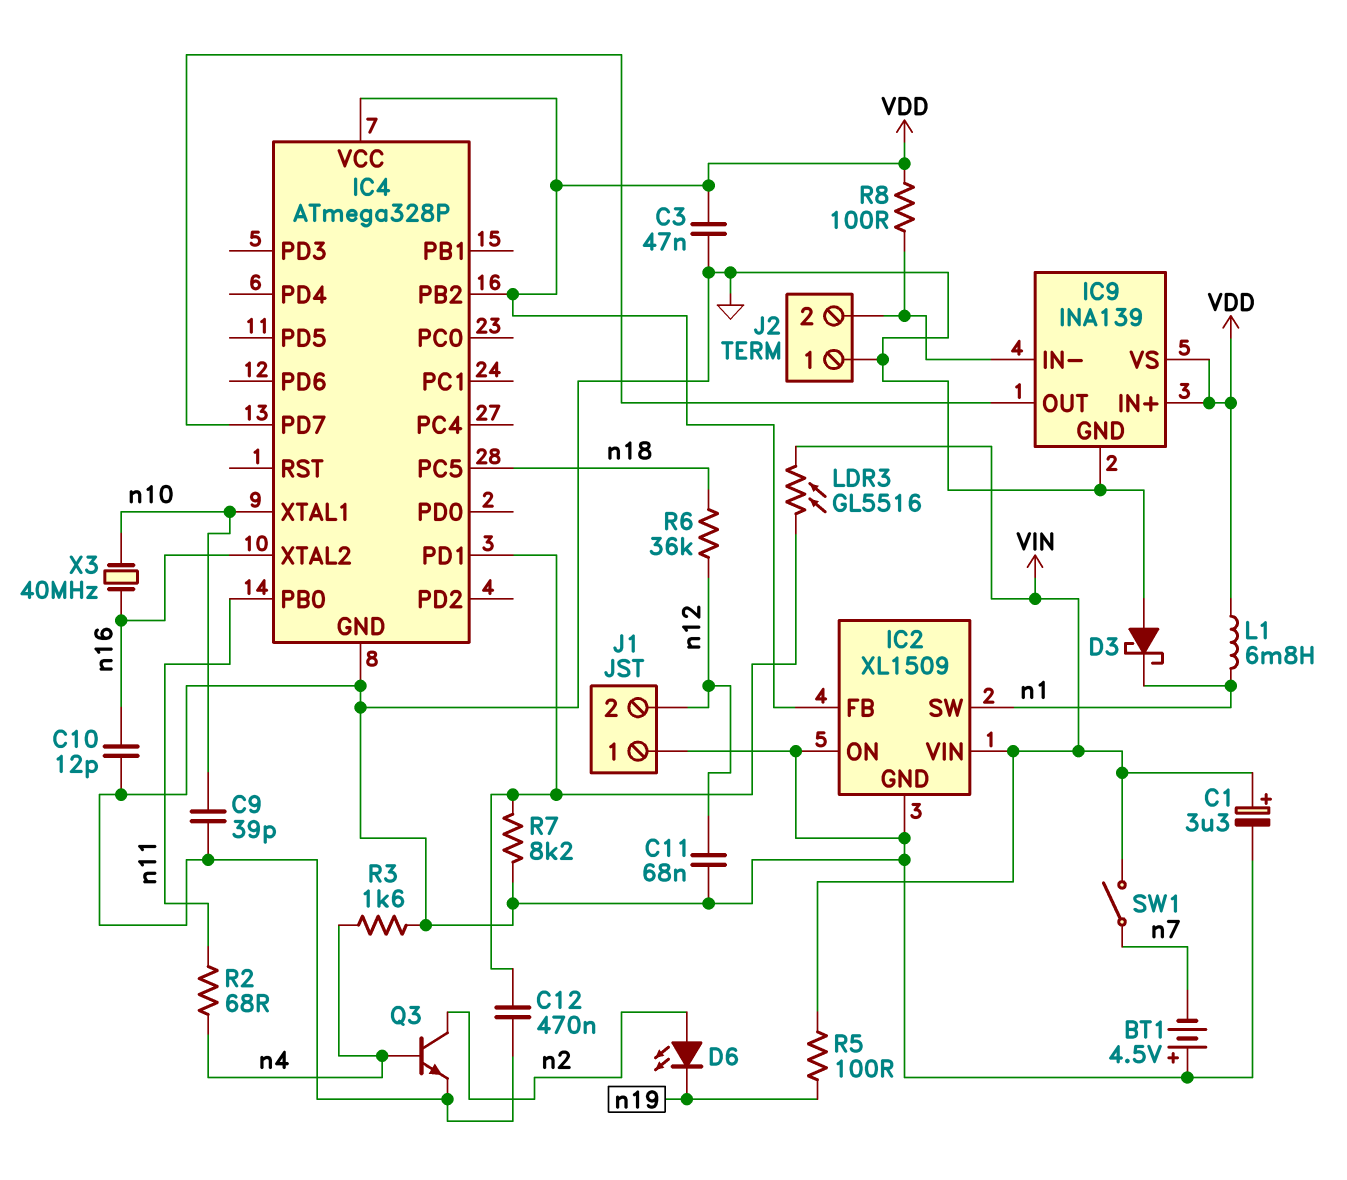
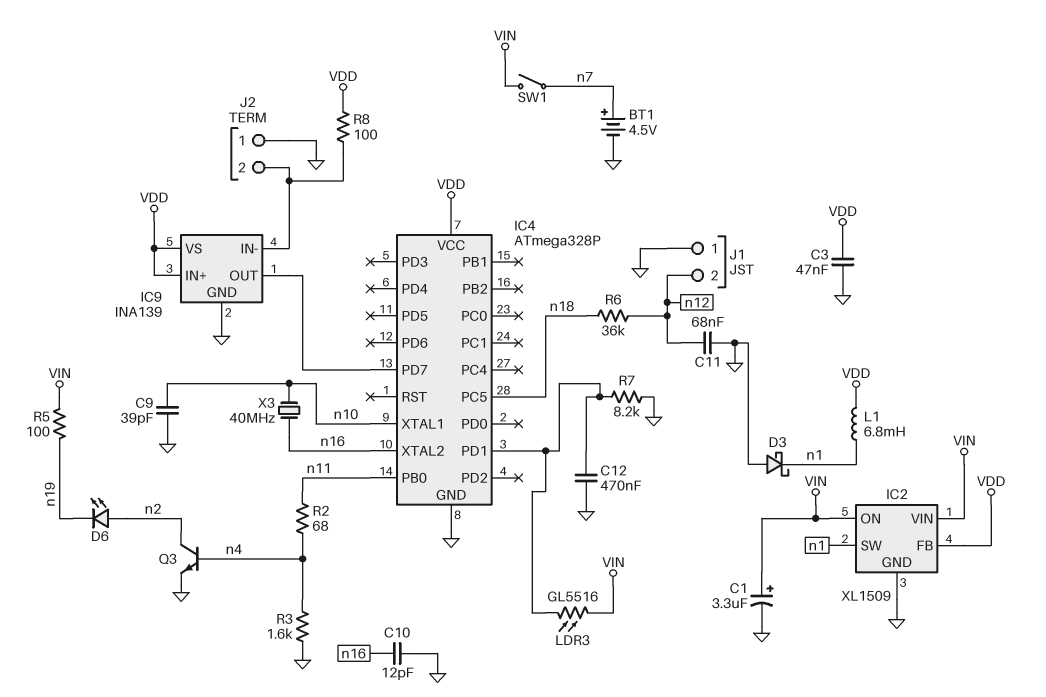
BT1: 4.5V (plus GND, minus n7) -> 4.5V (plus n7, minus GND)
IC2 pin ON: GND -> VIN
IC4 pin PB2: VDD -> none

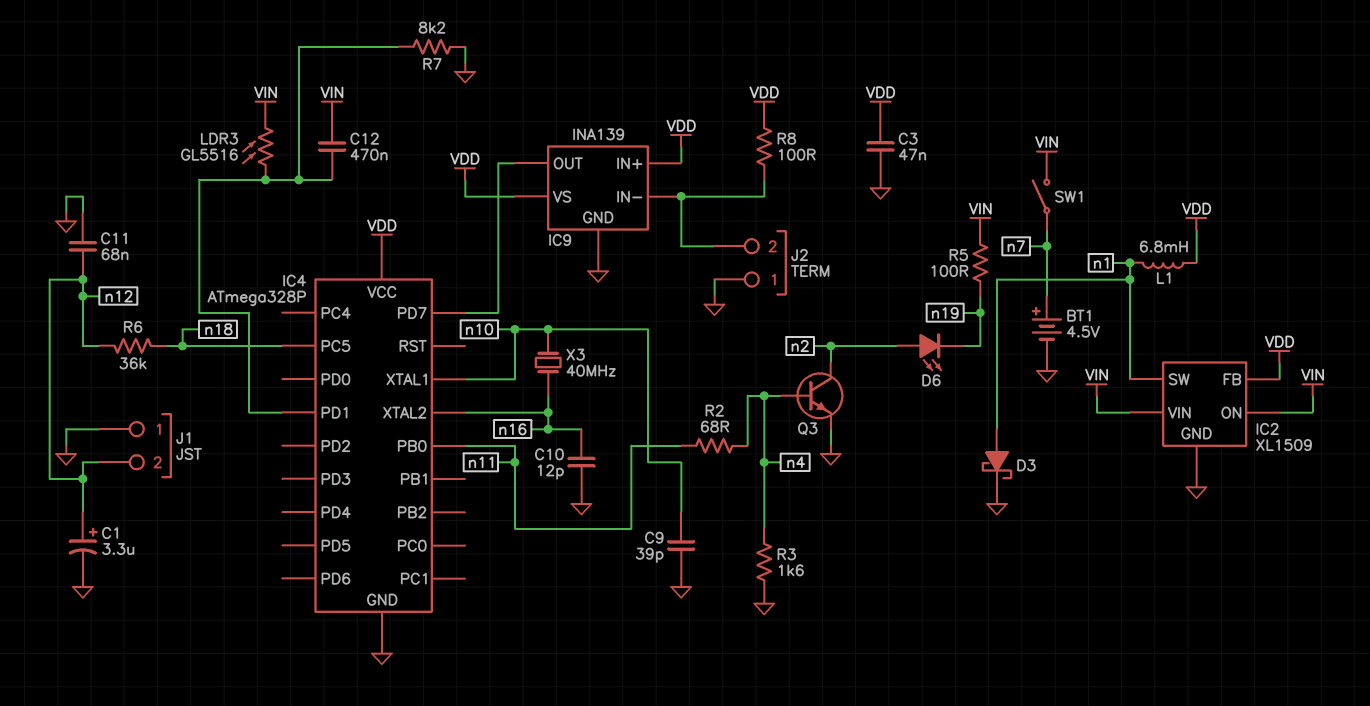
C1: 3.3uF (plus VIN, minus GND) -> 3.3uF (plus n12, minus GND)
C12: 470nF (GND, IC4/PD1) -> 470nF (IC4/PD1, VIN)
D3: schottky (A GND, K n1) -> schottky (A n1, K GND)

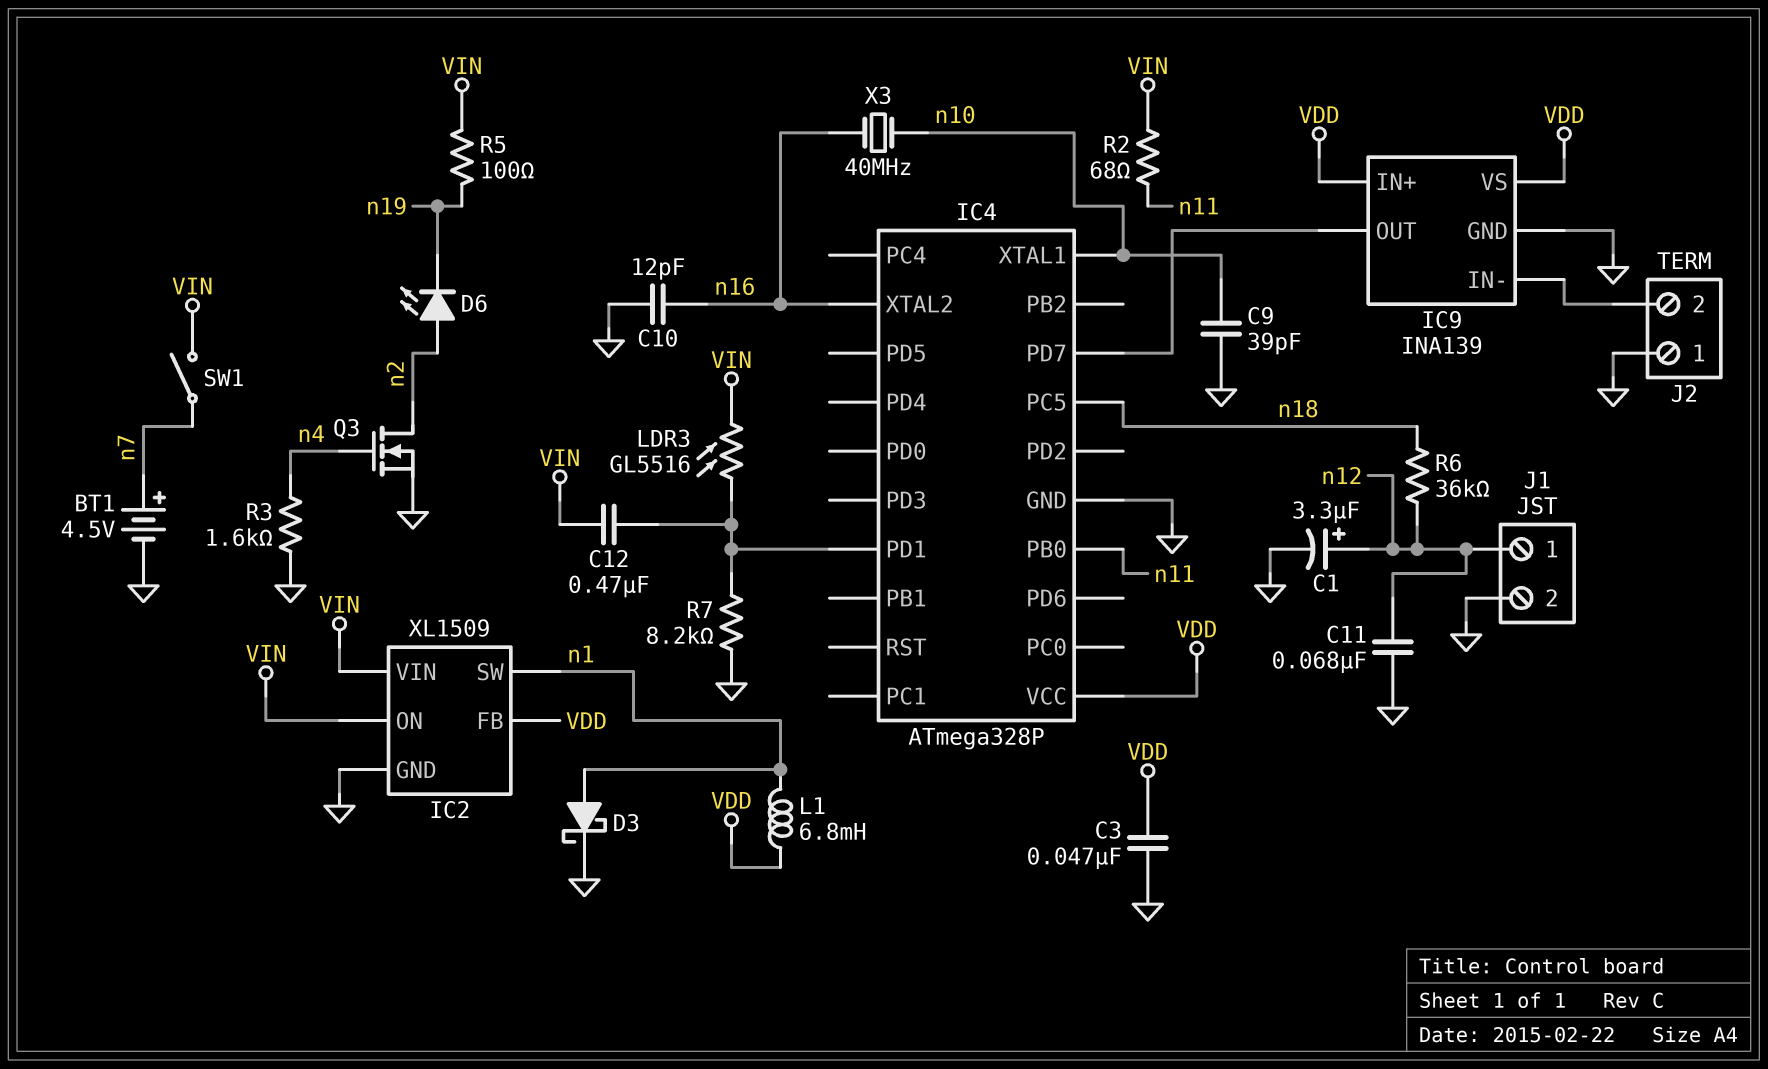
J1 pin 1: GND -> n12
J1 pin 2: n12 -> GND
Q3: NPN (B n4, C n2, E GND) -> NMOS (G n4, D n2, S GND)
R2: 68 (n4, n11) -> 68 (VIN, n11)
R8: 100 (IC9/IN-, VDD) -> none

